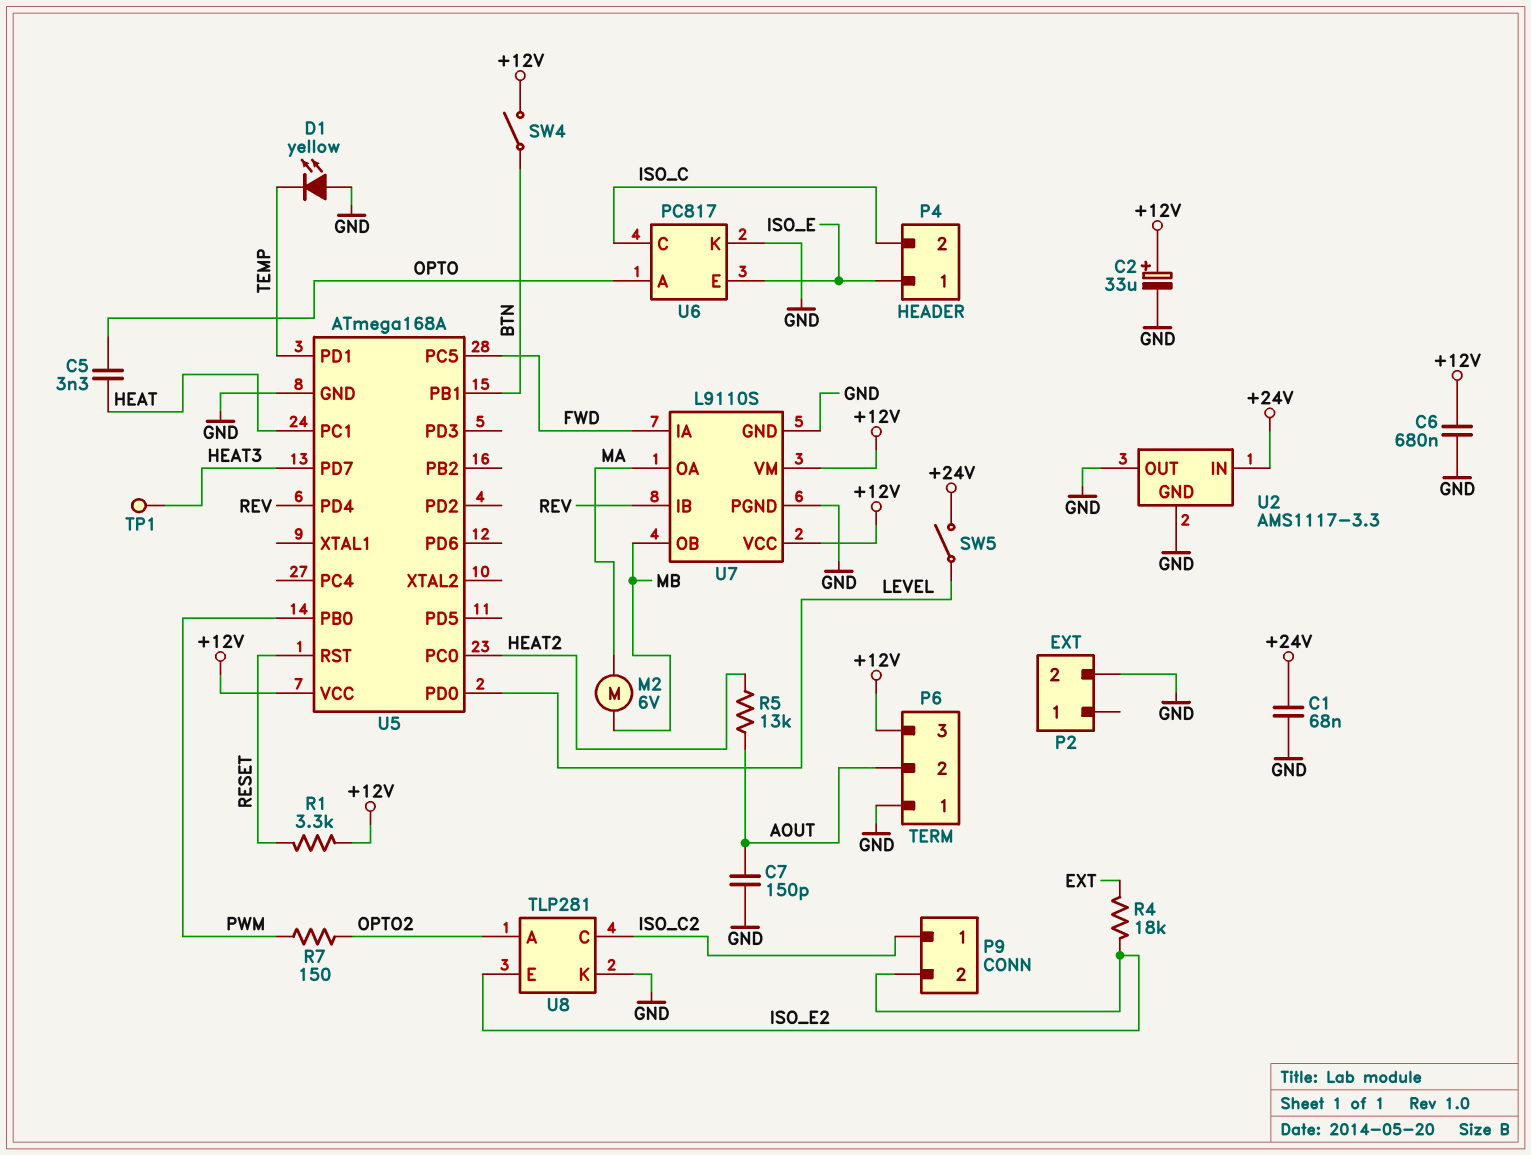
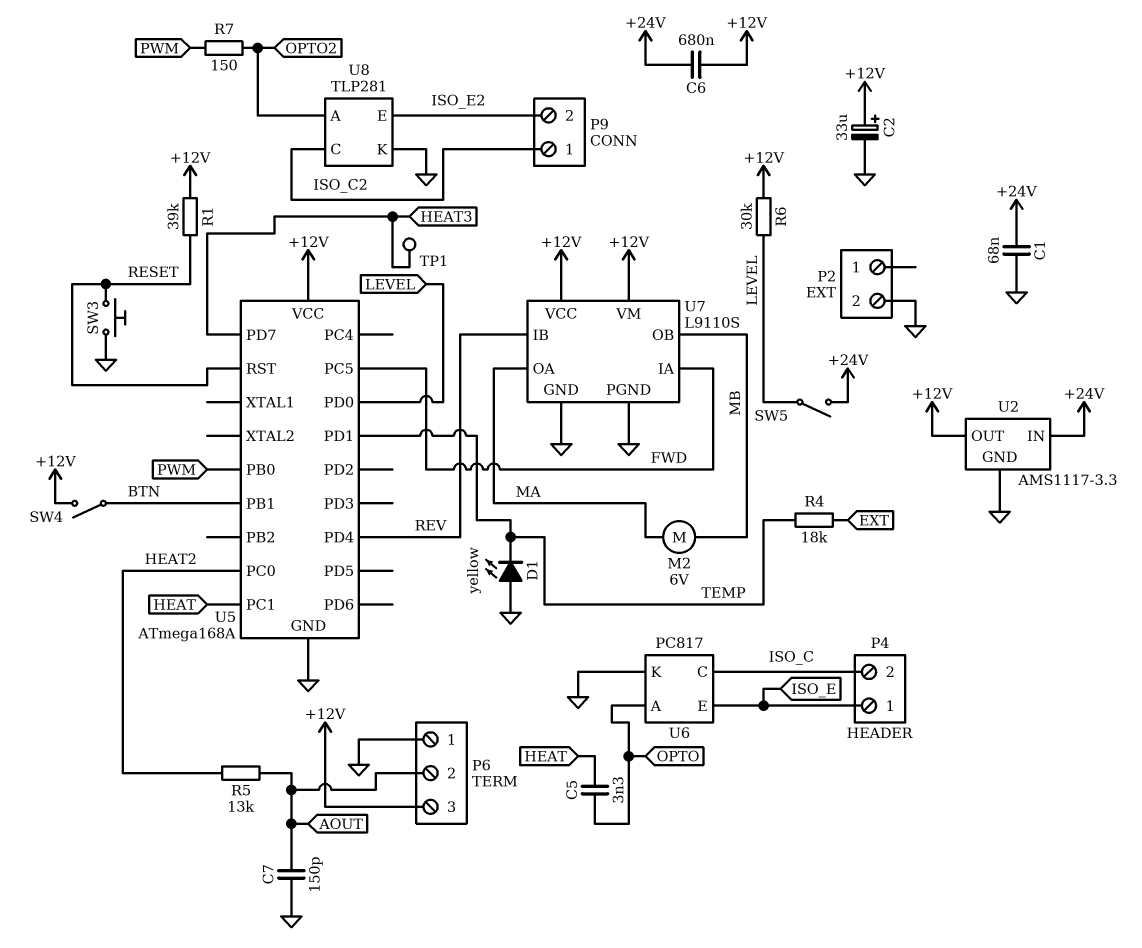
C6: 680nF (+12V, GND) -> 680nF (+12V, +24V)
R1: 3.3k (+12V, RESET) -> 39k (+12V, RESET)
R4: 18k (EXT, ISO_E2) -> 18k (EXT, TEMP)
R6: none -> 30k (+12V, LEVEL)
SW3: none -> button (GND, RESET)
U2 pin OUT: GND -> +12V

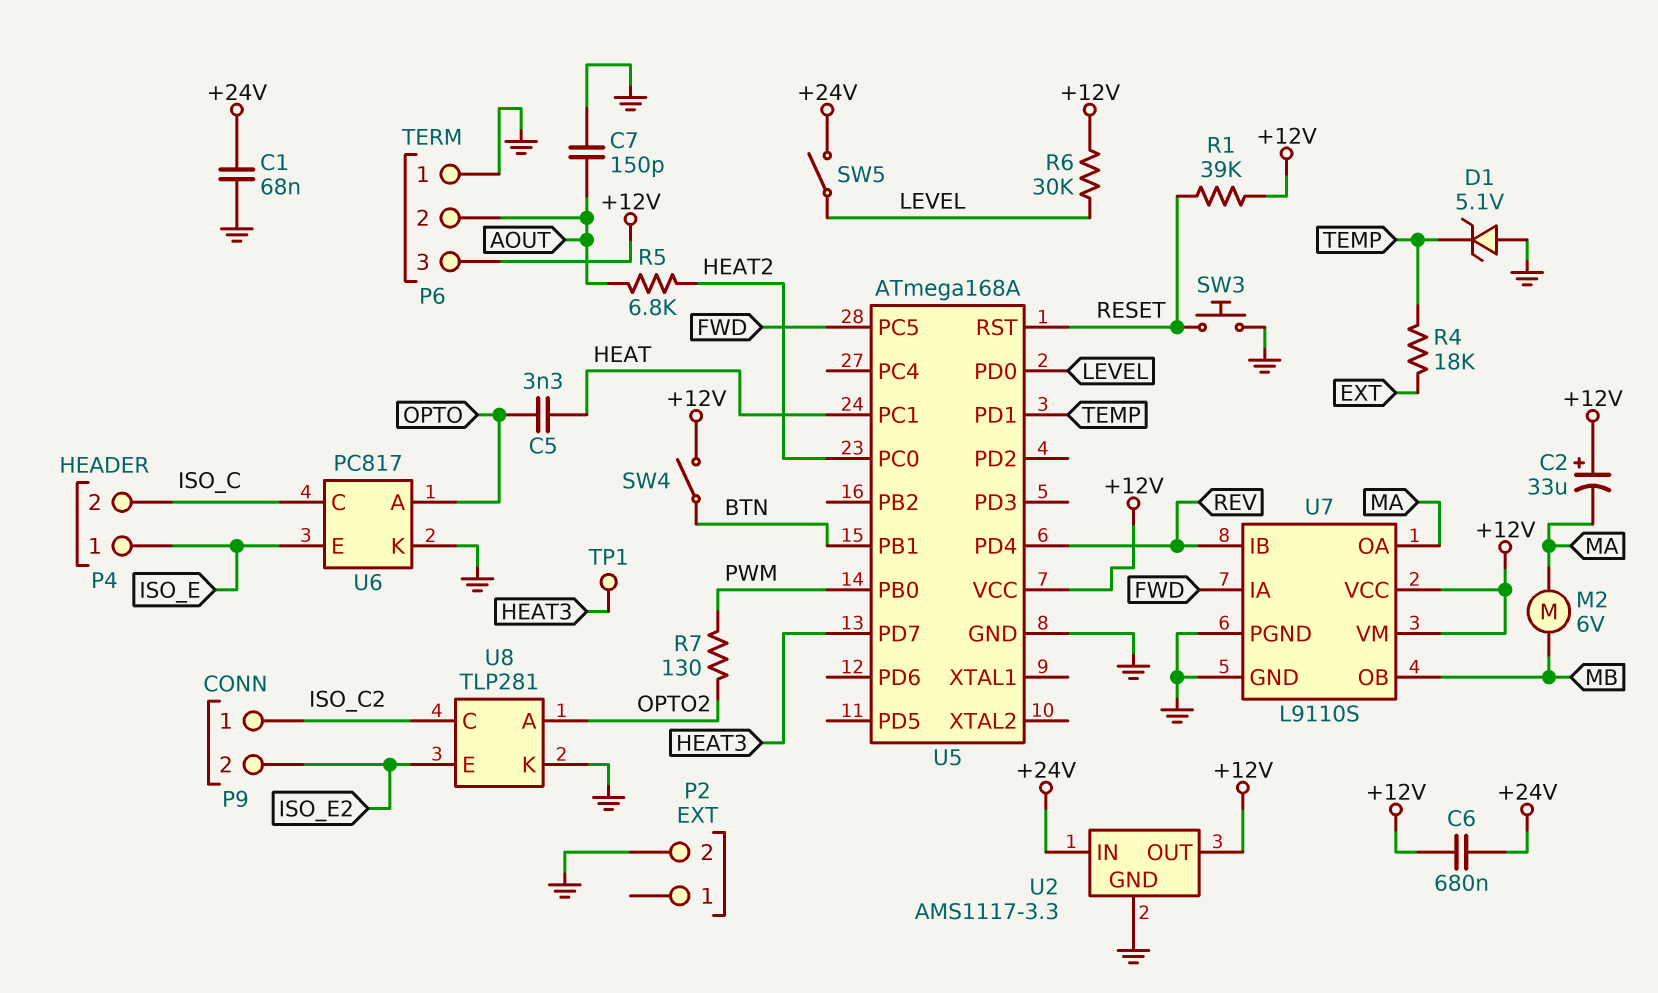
C2: 33uF (plus +12V, minus GND) -> 33uF (plus +12V, minus MA)
D1: LED yellow (A GND, K TEMP) -> zener 5.1V (A GND, K TEMP)
R5: 13k (AOUT, HEAT2) -> 6.8k (AOUT, HEAT2)
R7: 150 (OPTO2, PWM) -> 130 (OPTO2, PWM)

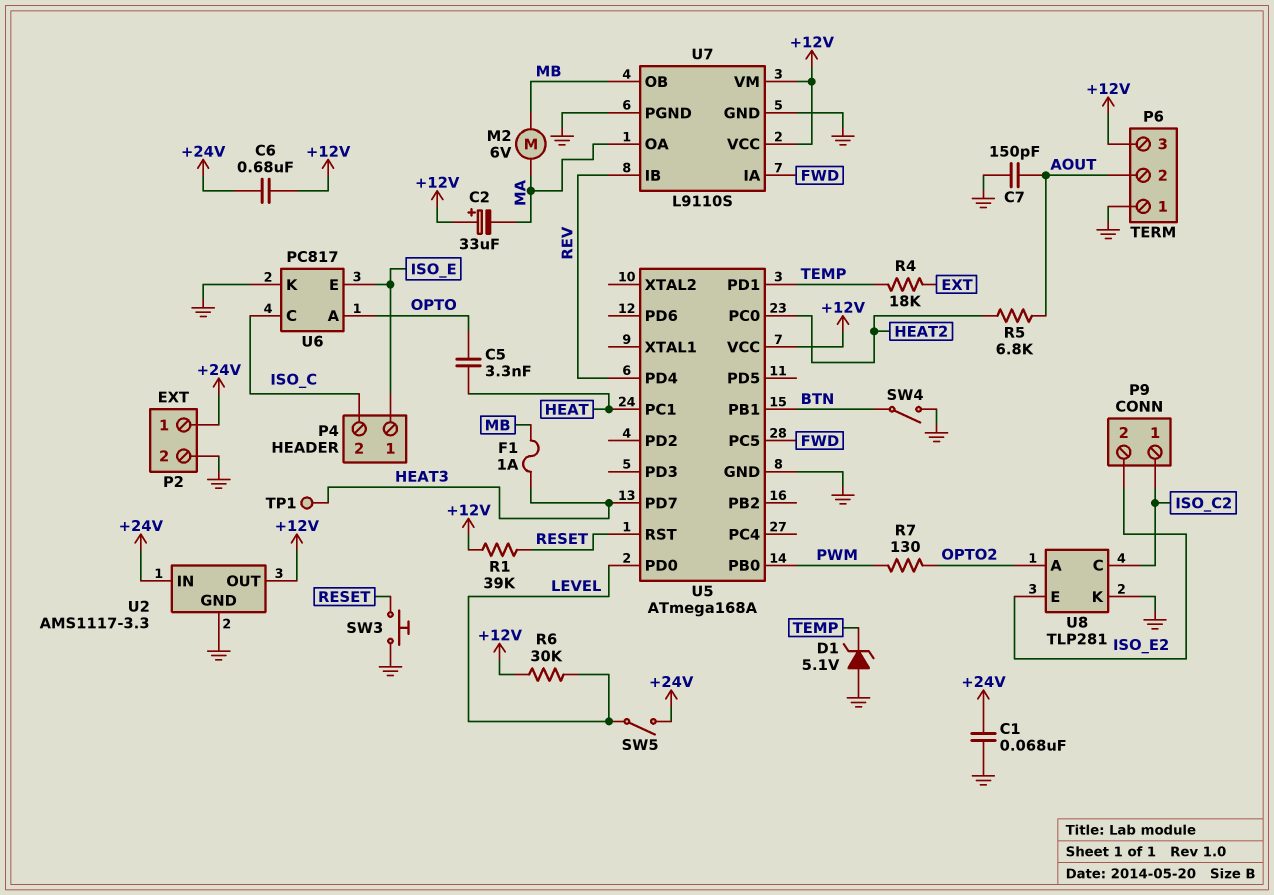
F1: none -> 1A (HEAT3, MB)
P2 pin 1: none -> +24V
SW4: switch (+12V, BTN) -> switch (BTN, GND)

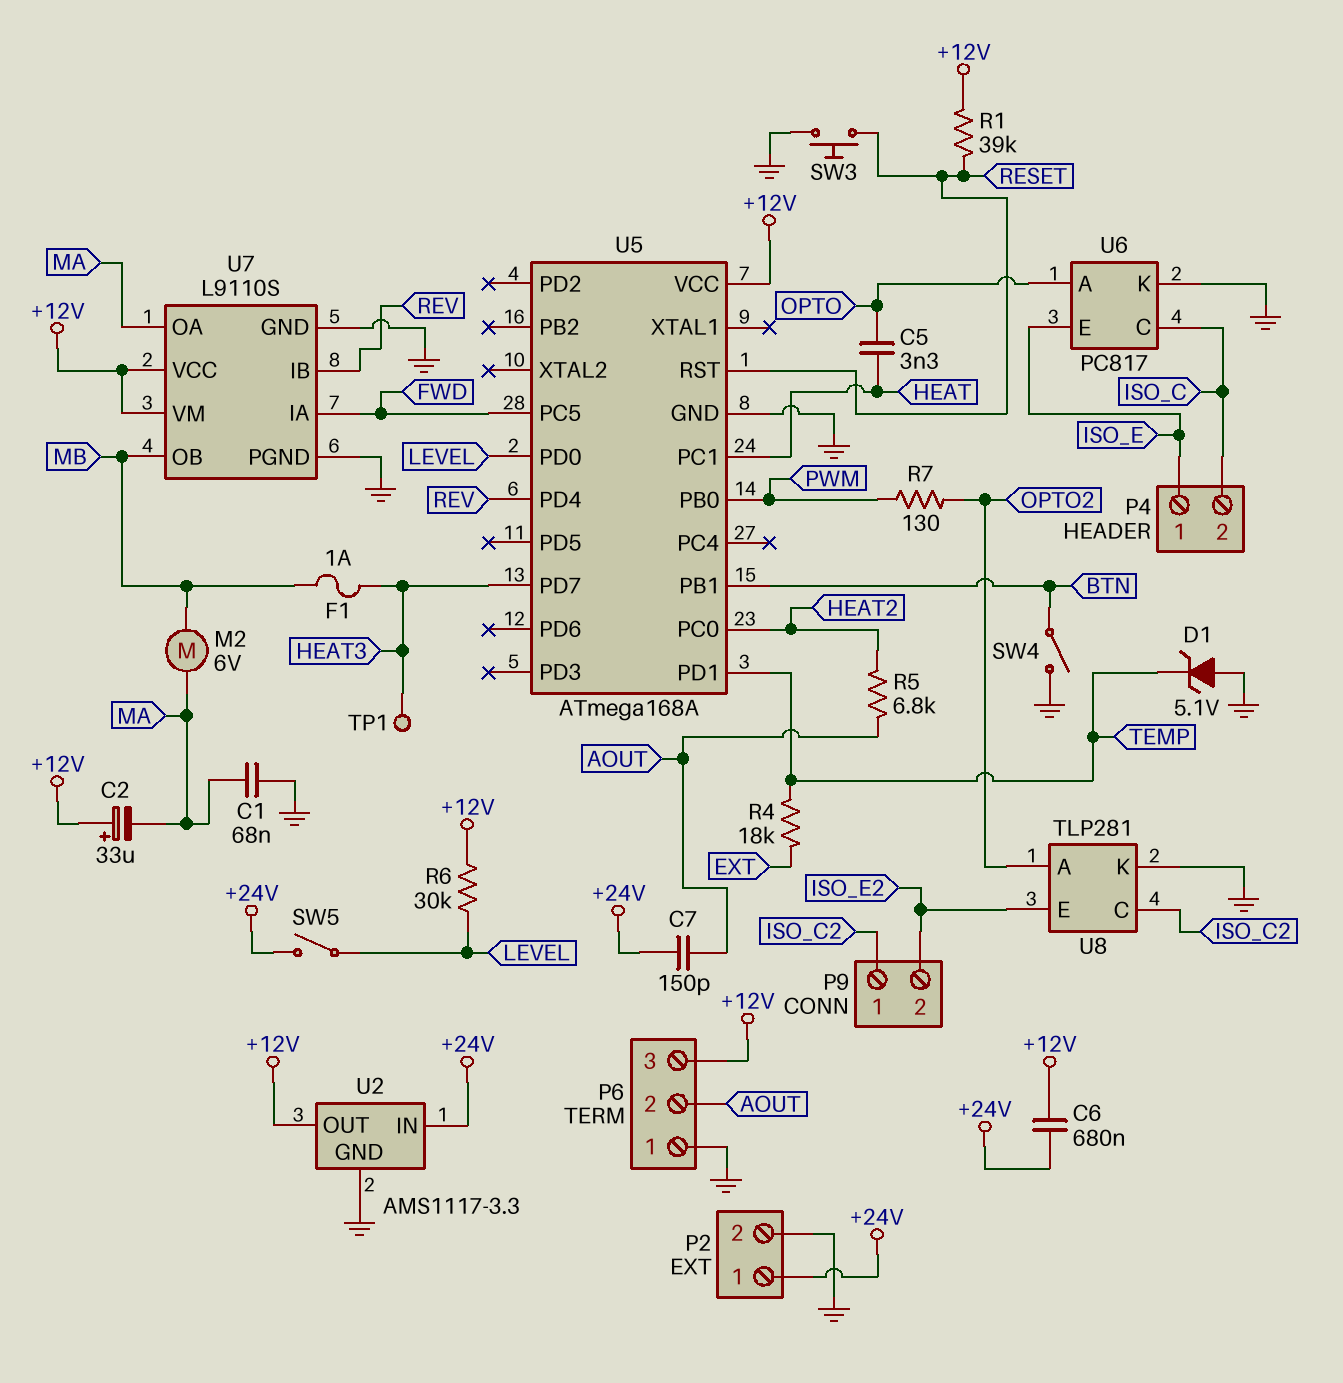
C1: 68nF (+24V, GND) -> 68nF (GND, MA)
C7: 150pF (AOUT, GND) -> 150pF (+24V, AOUT)

